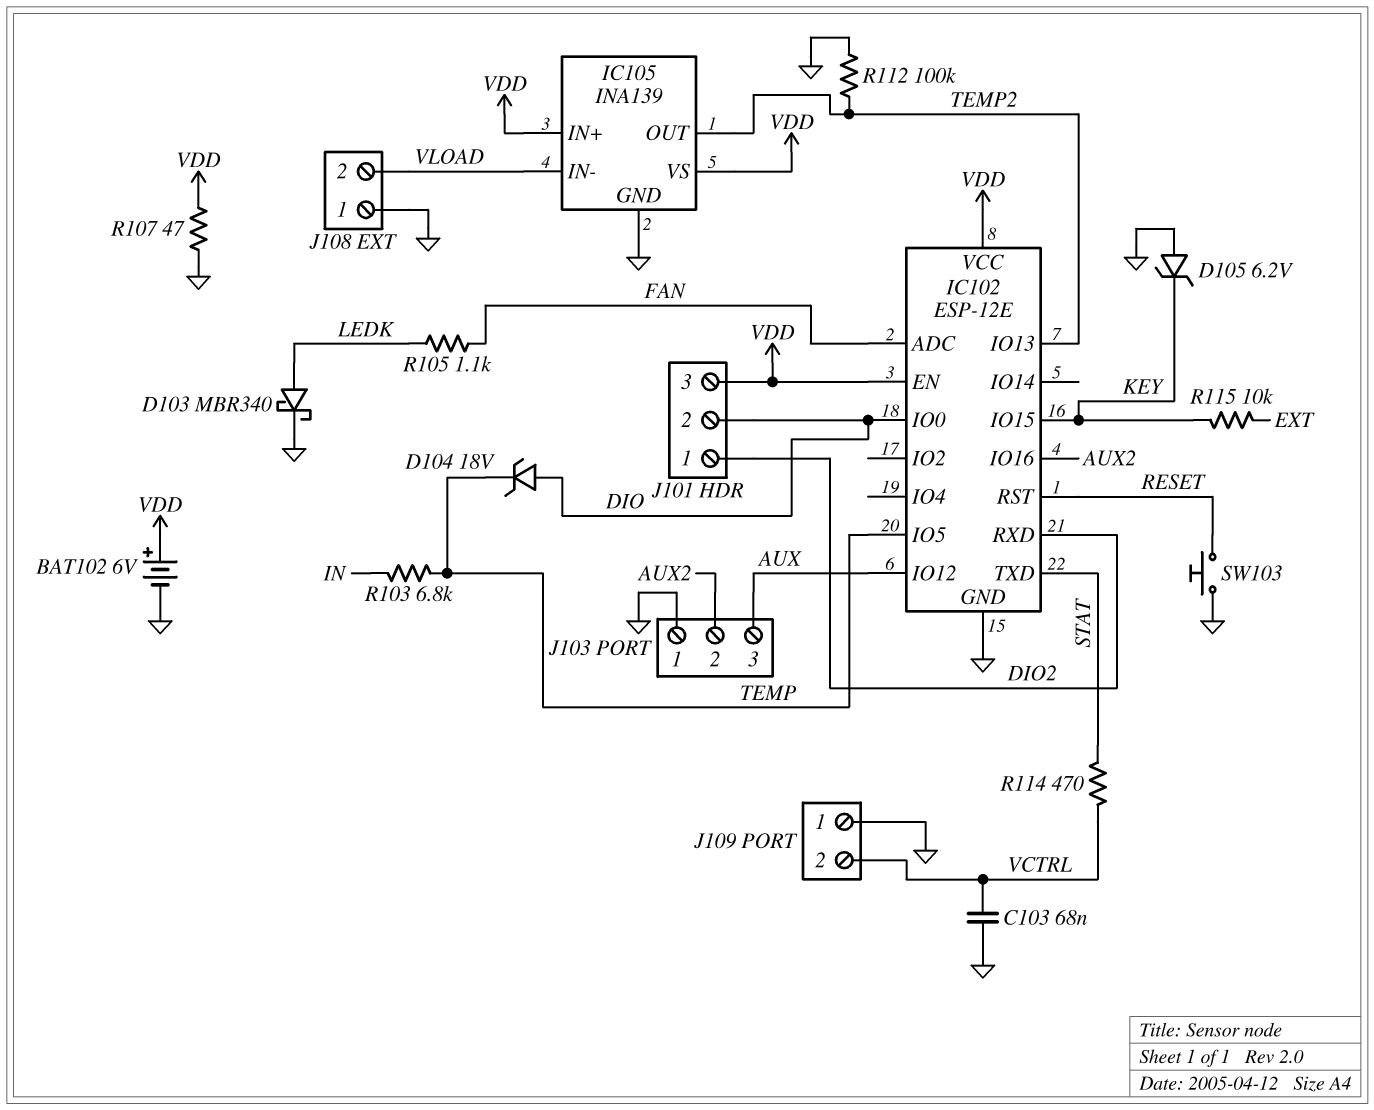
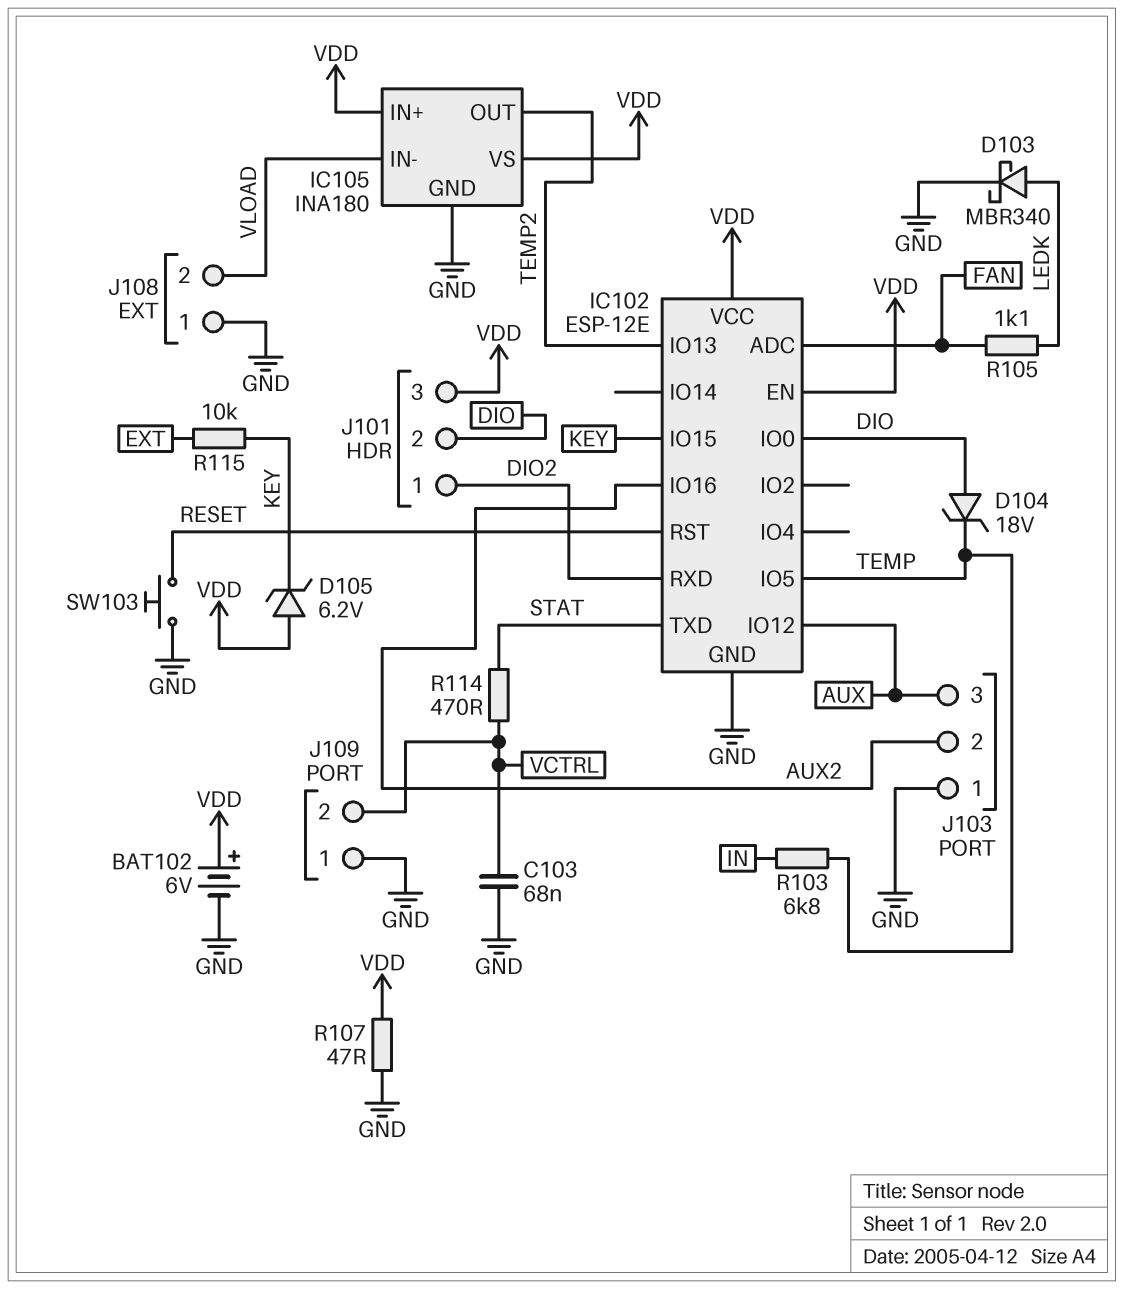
D105: zener 6.2V (A GND, K KEY) -> zener 6.2V (A VDD, K KEY)
IC105: INA139 -> INA180
R112: 100k (GND, TEMP2) -> none

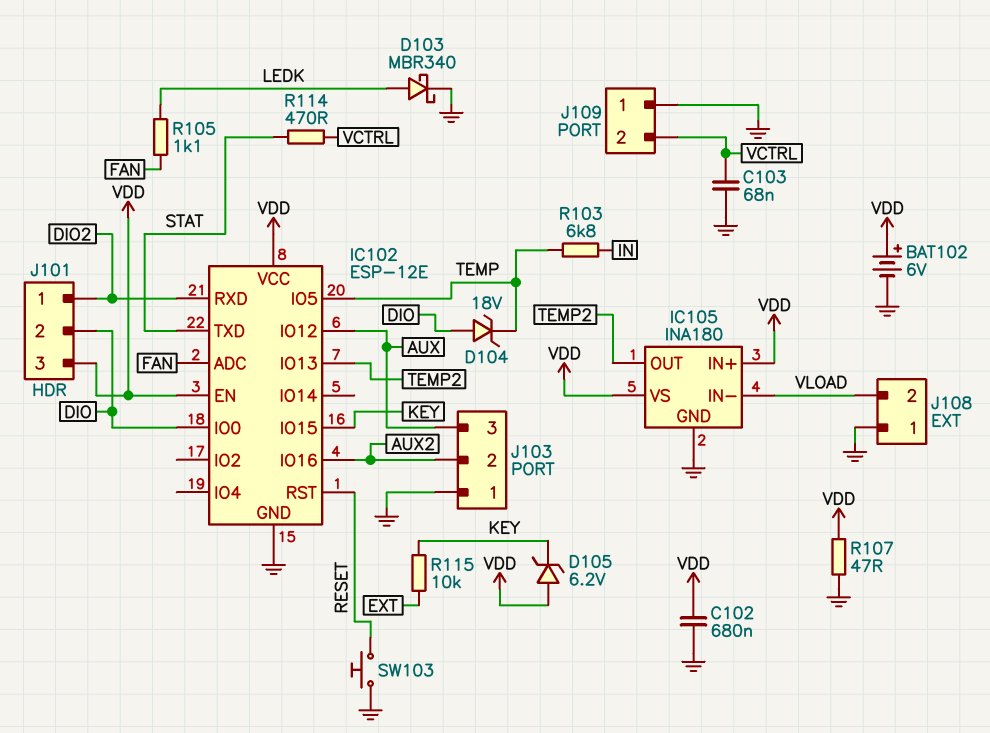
C102: none -> 680nF (GND, VDD)

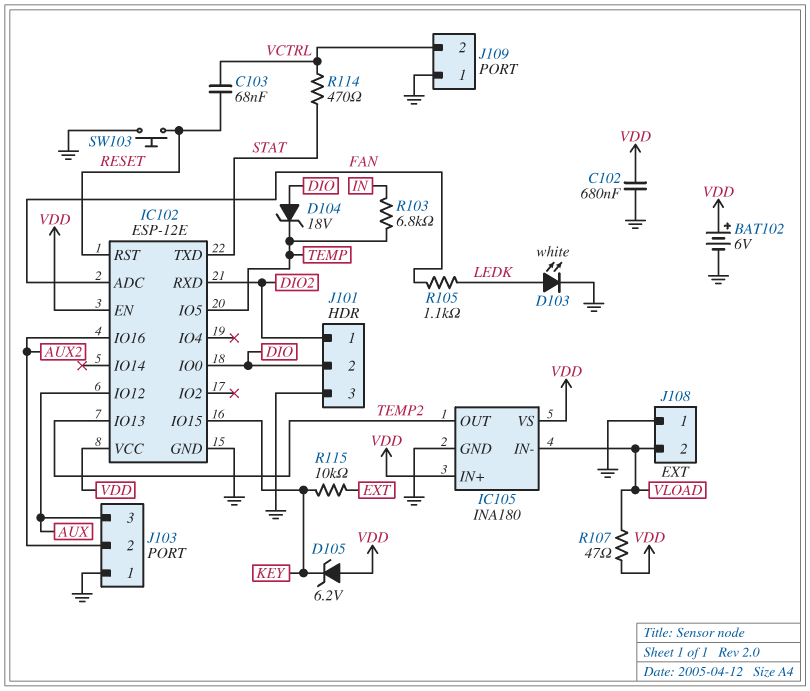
C103: 68nF (GND, VCTRL) -> 68nF (RESET, VCTRL)
D103: schottky MBR340 (A LEDK, K GND) -> LED white (A LEDK, K GND)
J101 pin 3: VDD -> GND
R107: 47 (GND, VDD) -> 47 (VDD, VLOAD)

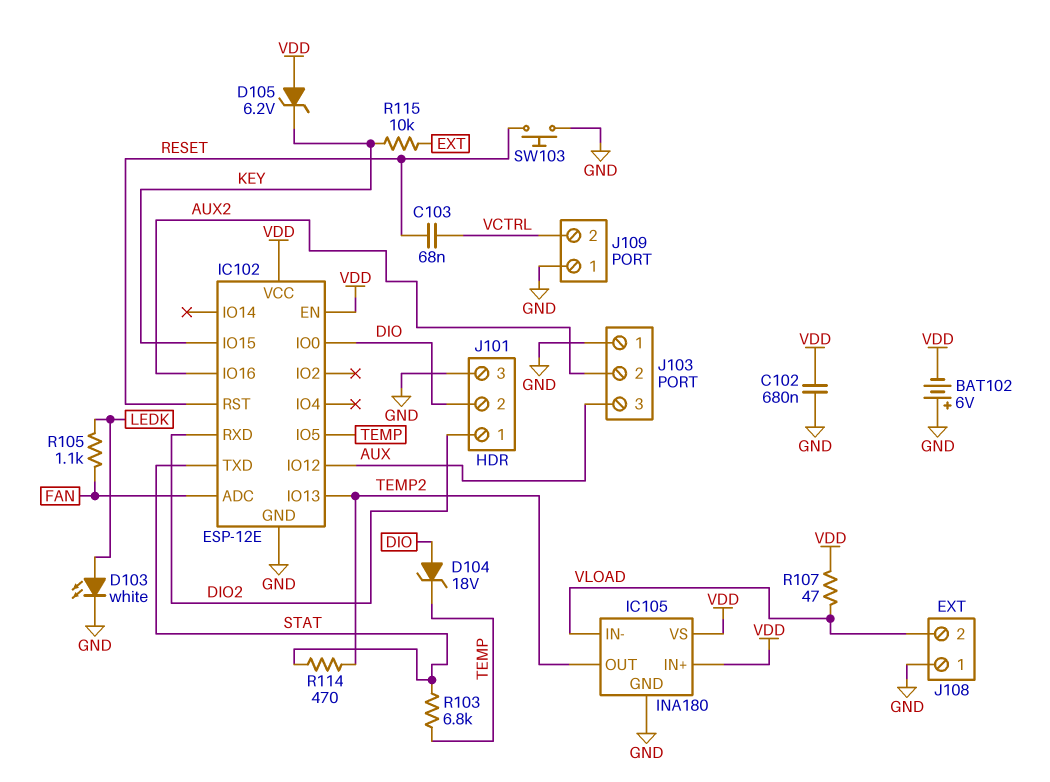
BAT102: 6V (plus VDD, minus GND) -> 6V (plus GND, minus VDD)
R103: 6.8k (IN, TEMP) -> 6.8k (STAT, TEMP)
R114: 470 (STAT, VCTRL) -> 470 (STAT, TEMP2)

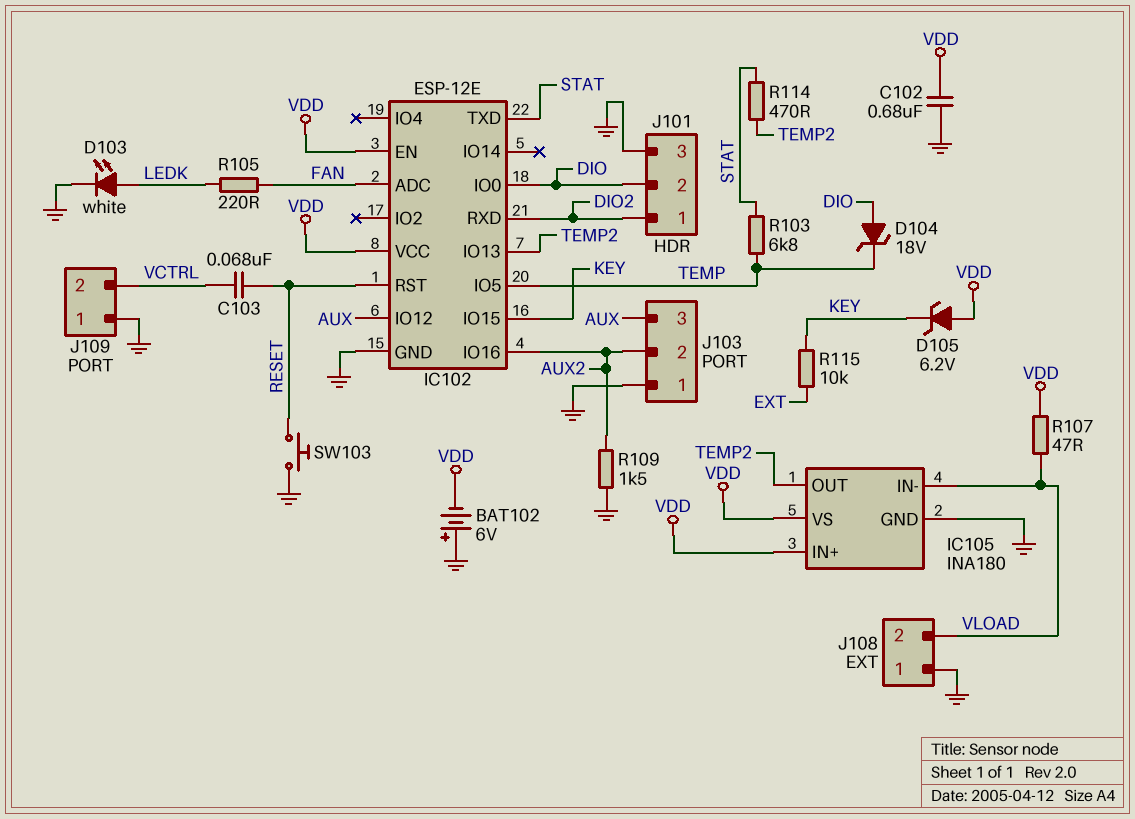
R105: 1.1k (FAN, LEDK) -> 220 (FAN, LEDK)
R109: none -> 1.5k (AUX2, GND)

